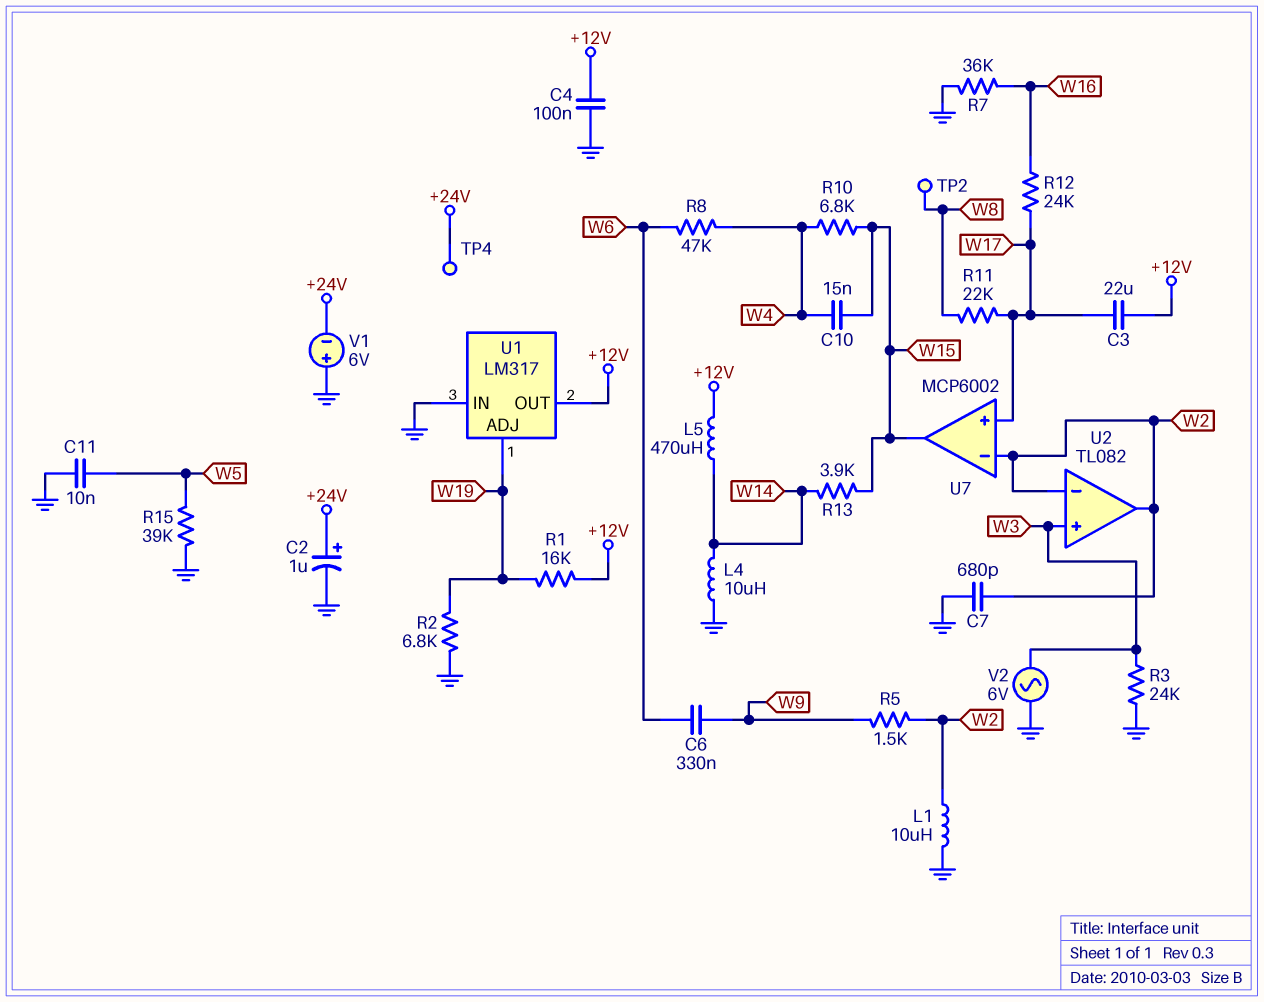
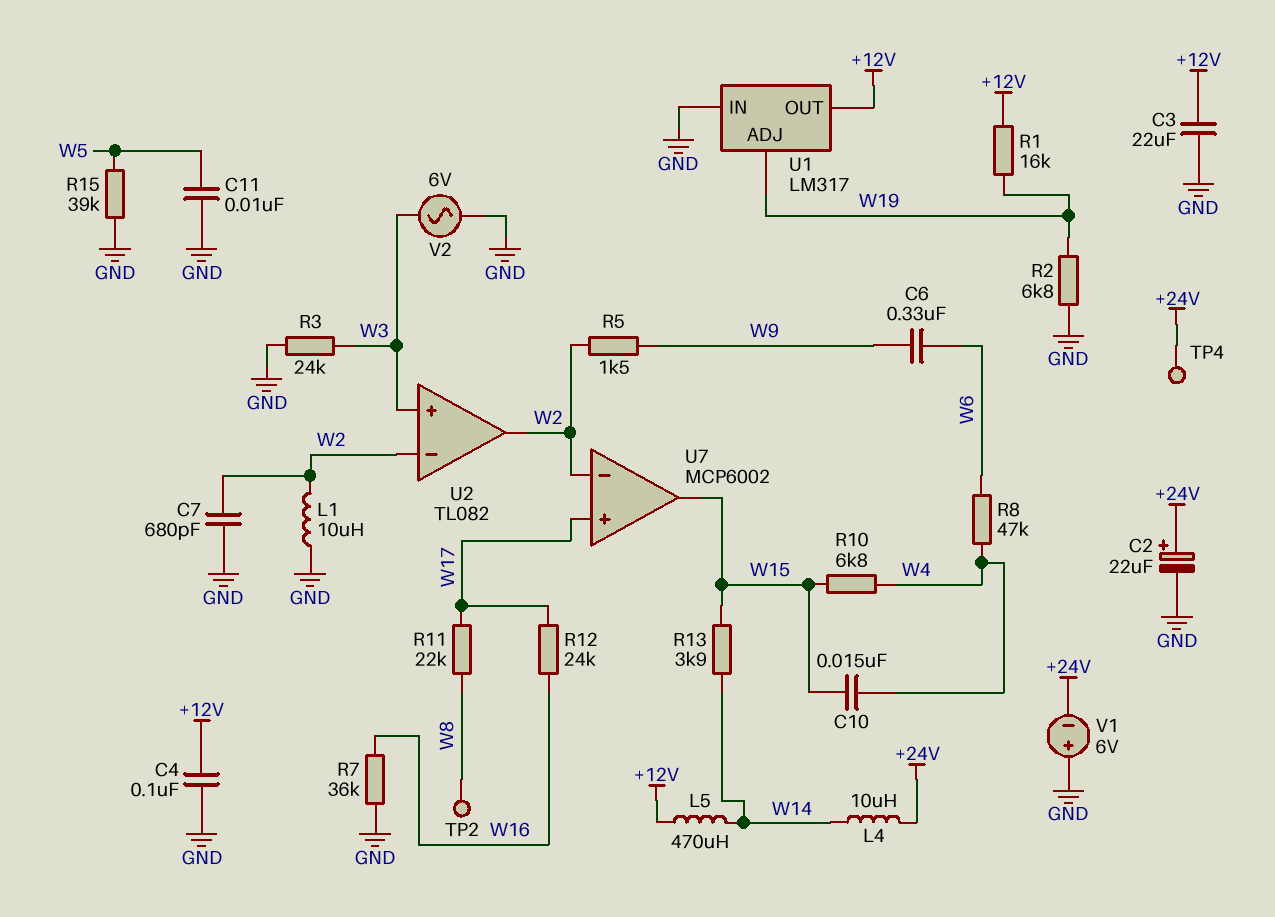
C2: 1uF (plus +24V, minus GND) -> 22uF (plus +24V, minus GND)
C3: 22uF (+12V, W17) -> 22uF (+12V, GND)
L4: 10uH (GND, W14) -> 10uH (+24V, W14)

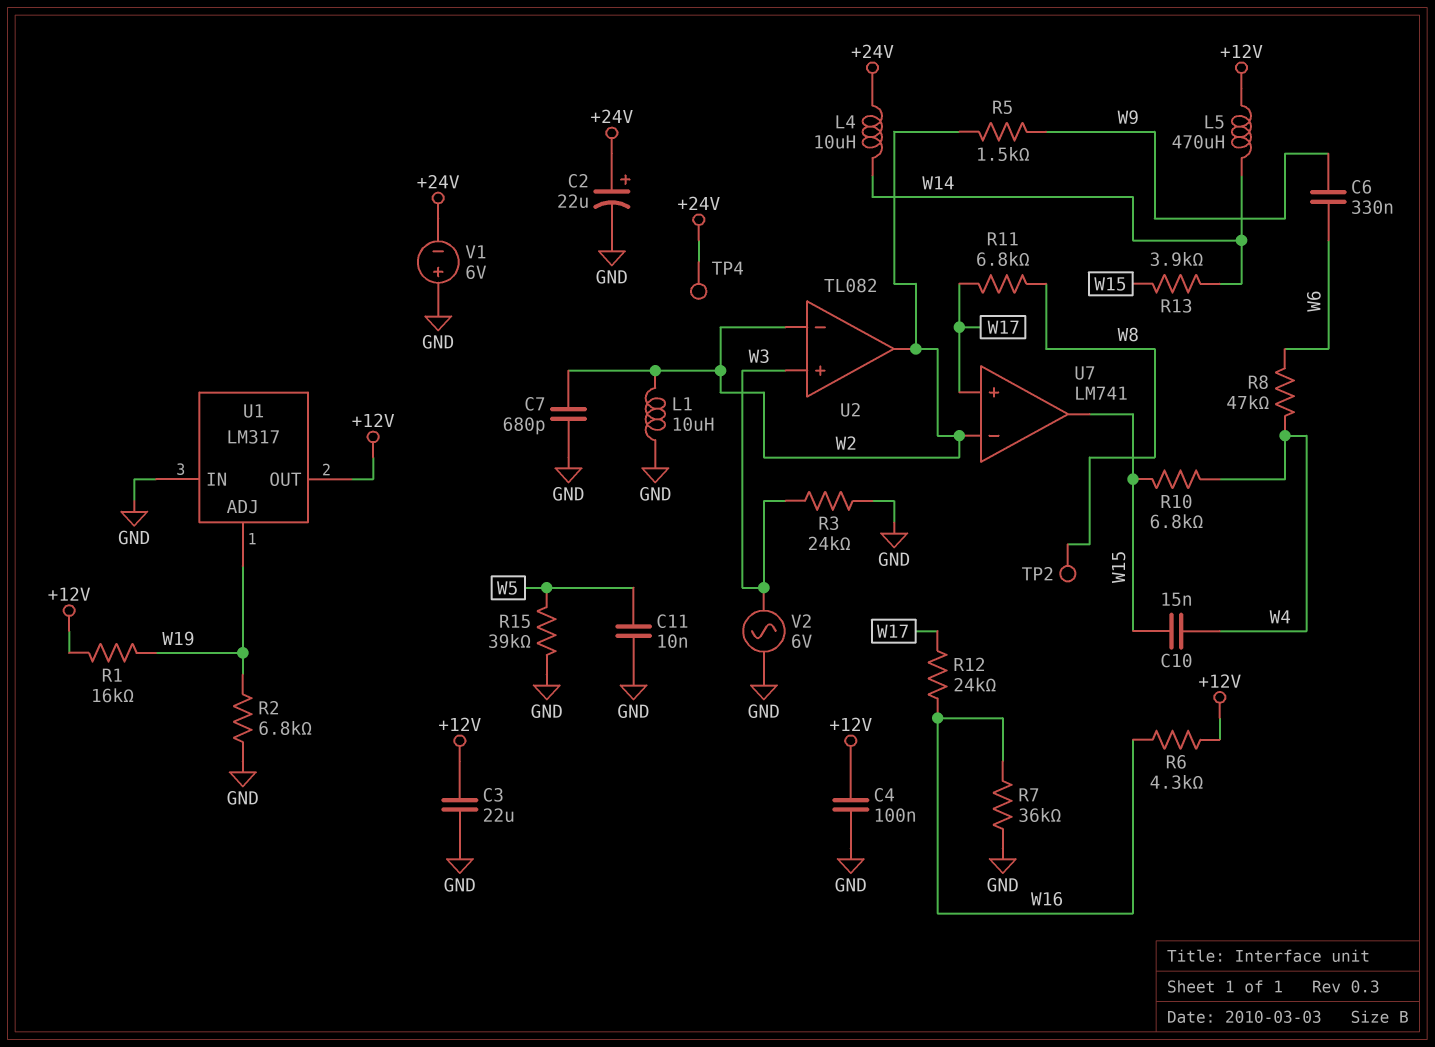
R6: none -> 4.3k (+12V, W16)
R11: 22k (W8, W17) -> 6.8k (W8, W17)
U7: MCP6002 -> LM741

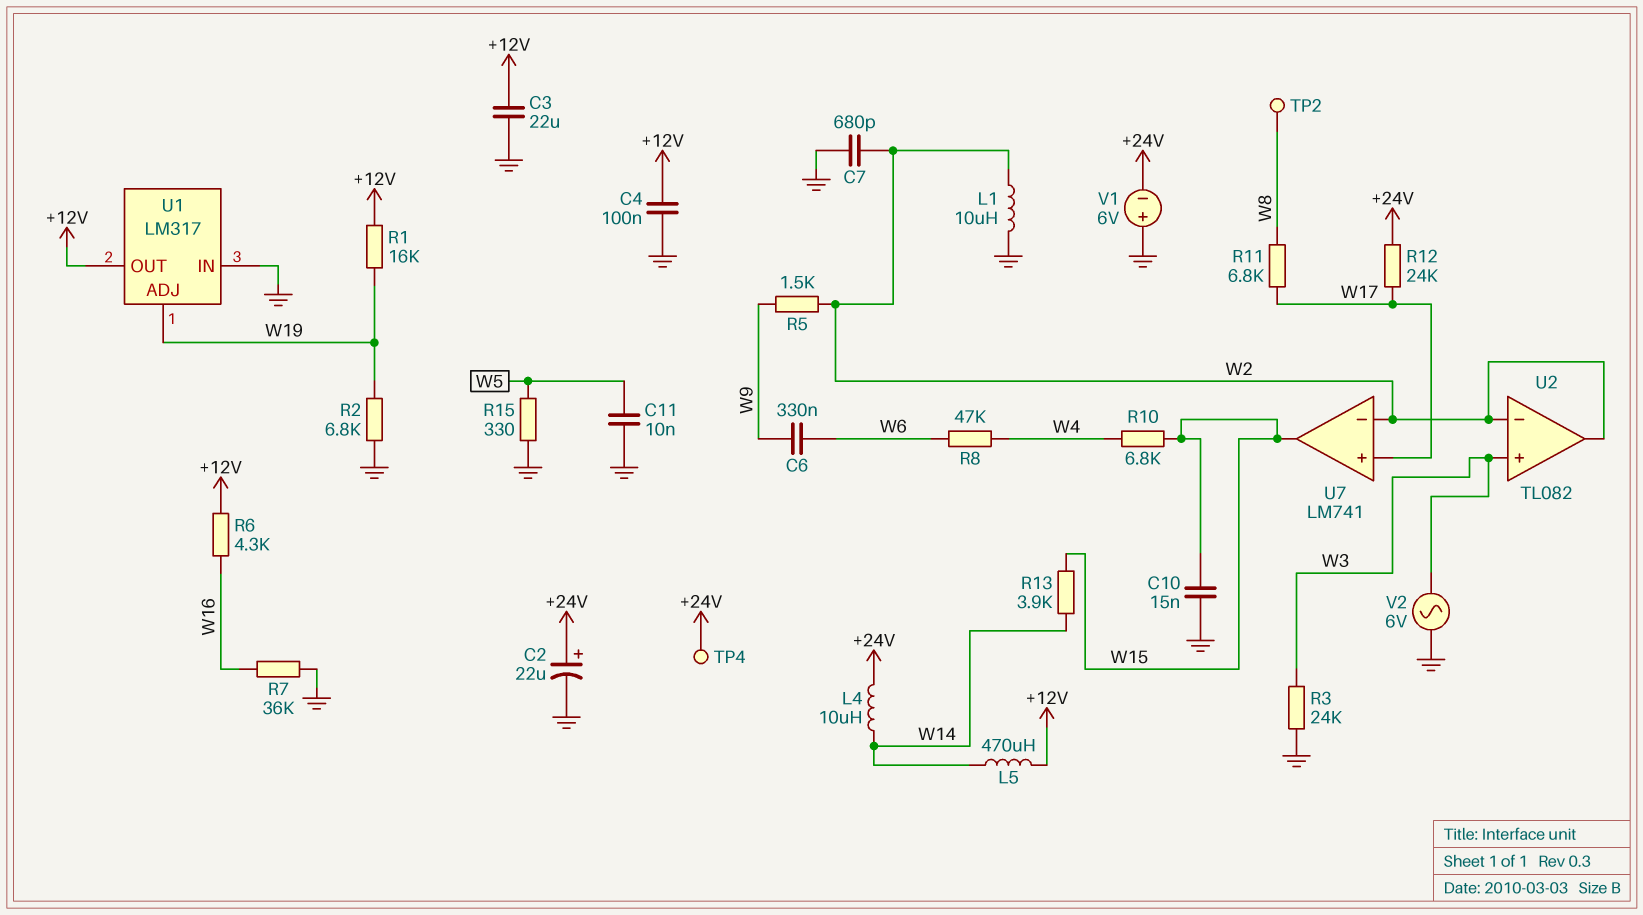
C10: 15nF (W4, W15) -> 15nF (GND, W15)
R12: 24k (W16, W17) -> 24k (+24V, W17)
R15: 39k (GND, W5) -> 330 (GND, W5)

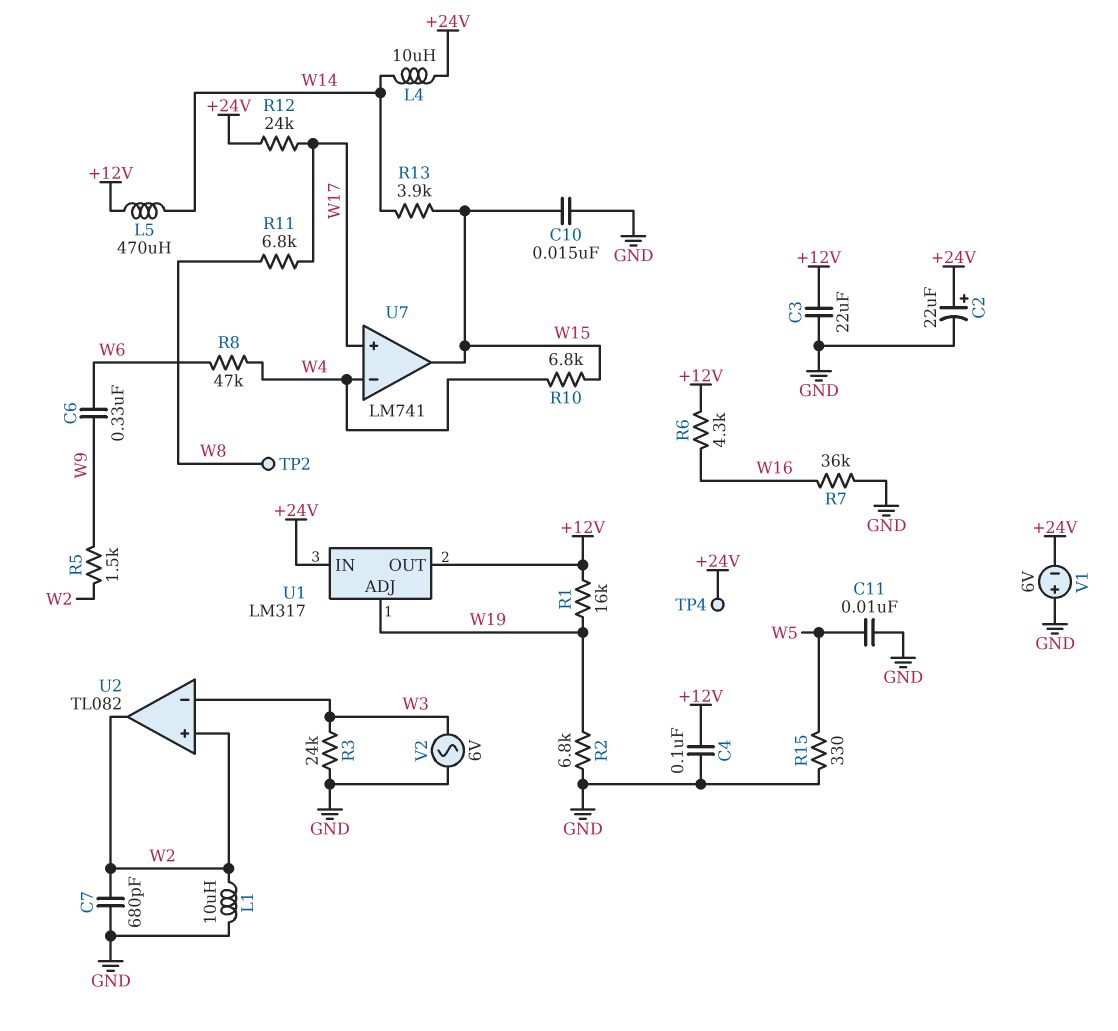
U1 pin IN: GND -> +24V
U2 pin in+: W3 -> W2
U2 pin in-: W2 -> W3
U7 pin in-: W2 -> W4

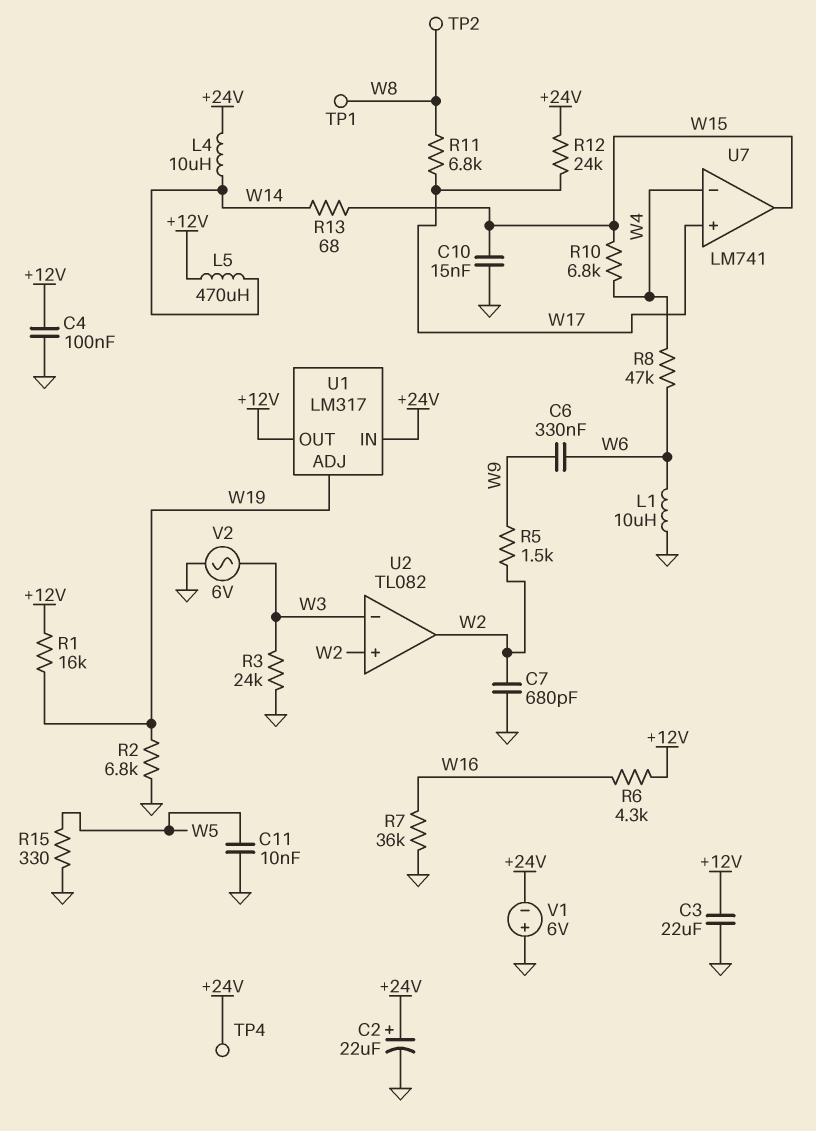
L1: 10uH (GND, W2) -> 10uH (GND, W6)
R13: 3.9k (W14, W15) -> 68 (W14, W15)
TP1: none -> test point (W8)

